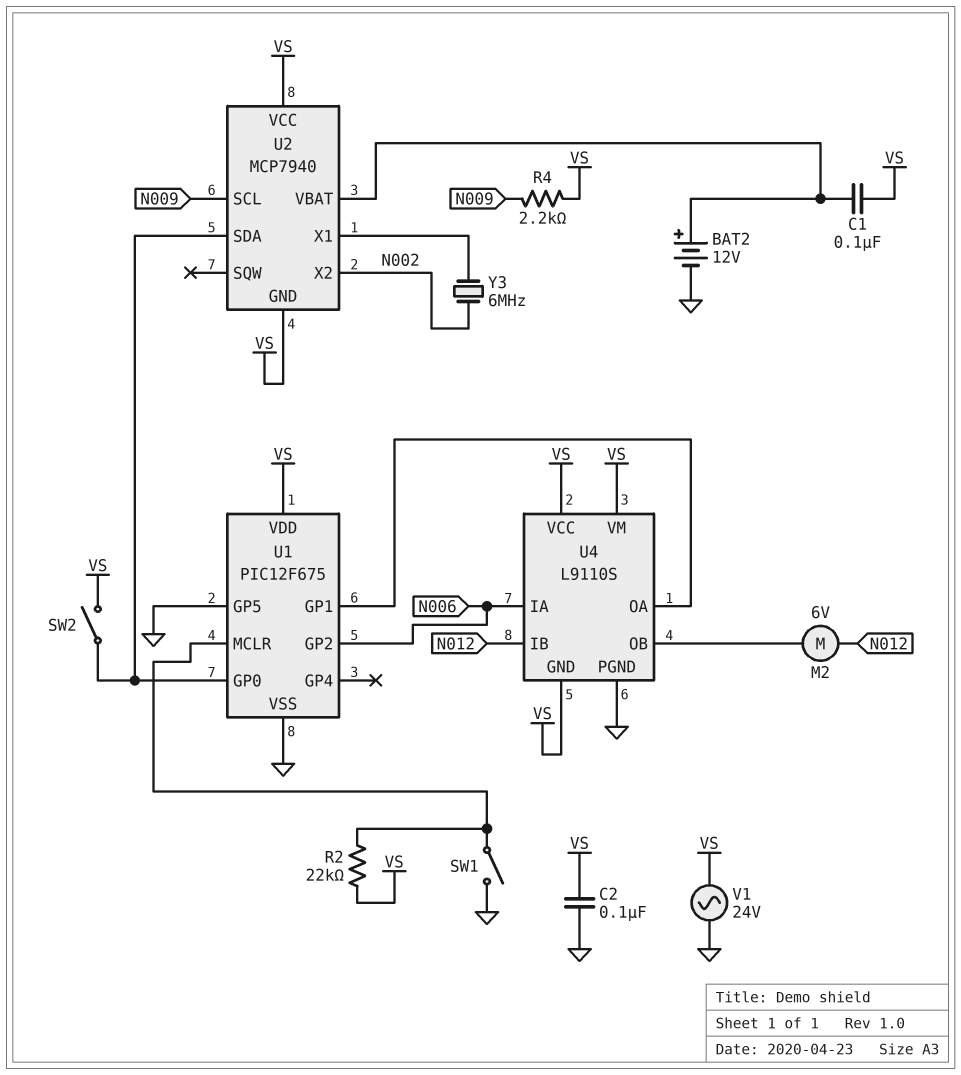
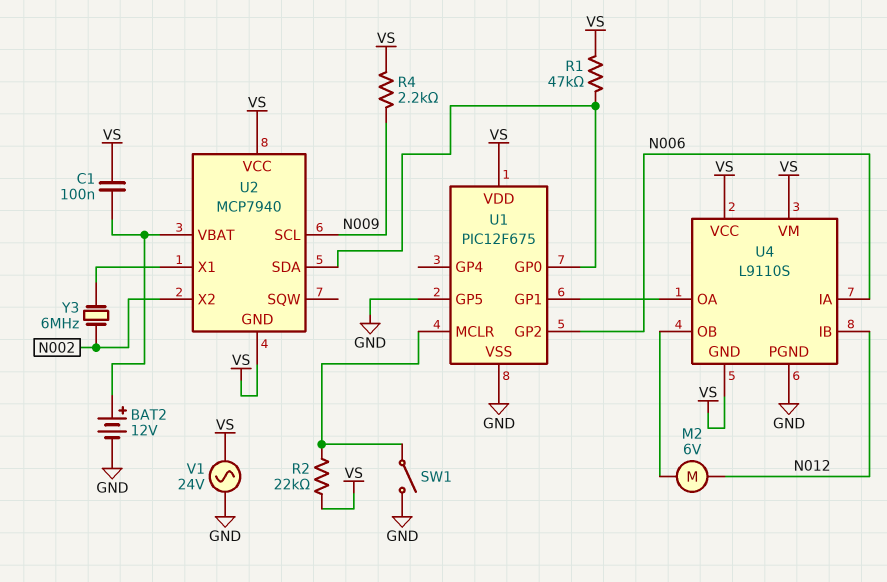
C2: 100nF (GND, VS) -> none
R1: none -> 47k (U1/GP0, VS)
SW2: switch (U1/GP0, VS) -> none

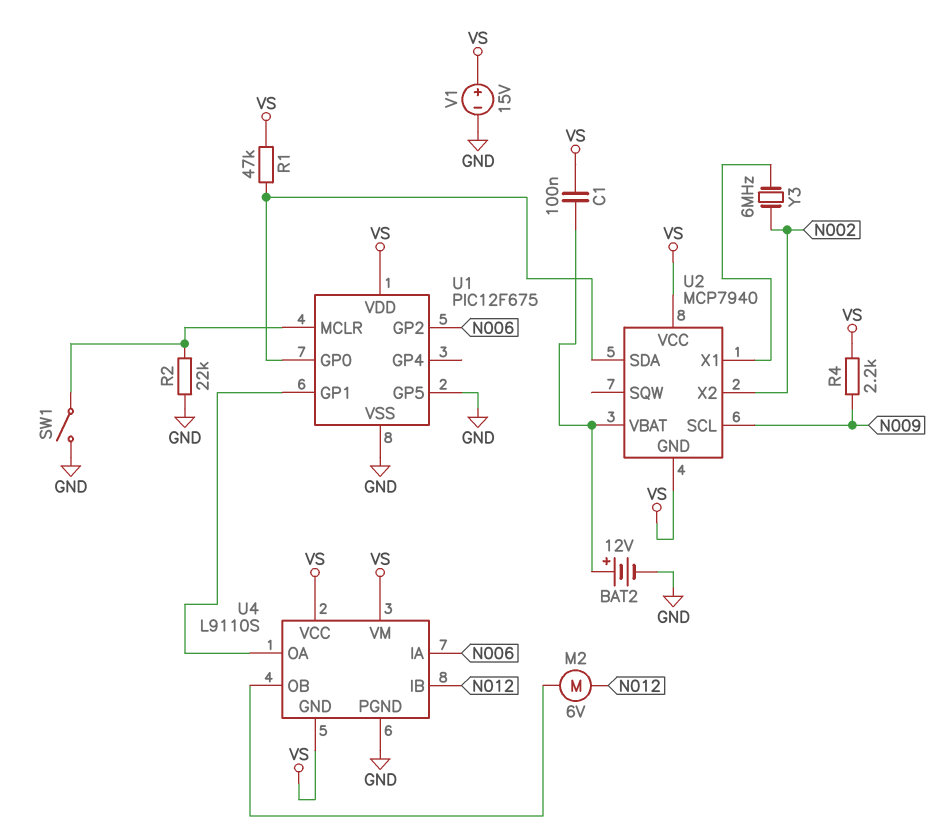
R2: 22k (U1/MCLR, VS) -> 22k (GND, U1/MCLR)
V1: AC 24V (GND, VS) -> 15V (plus VS, minus GND)

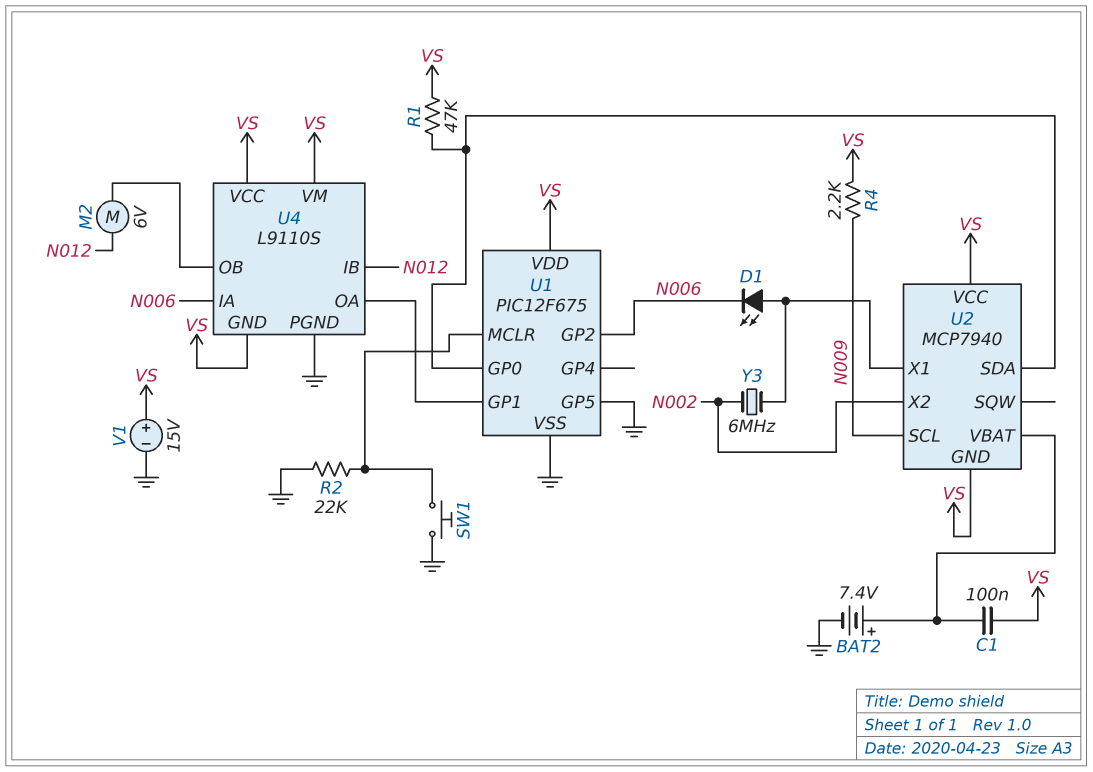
BAT2: 12V (plus U2/VBAT, minus GND) -> 7.4V (plus U2/VBAT, minus GND)
D1: none -> LED (A U2/X1, K N006)
SW1: switch (GND, U1/MCLR) -> button (GND, U1/MCLR)

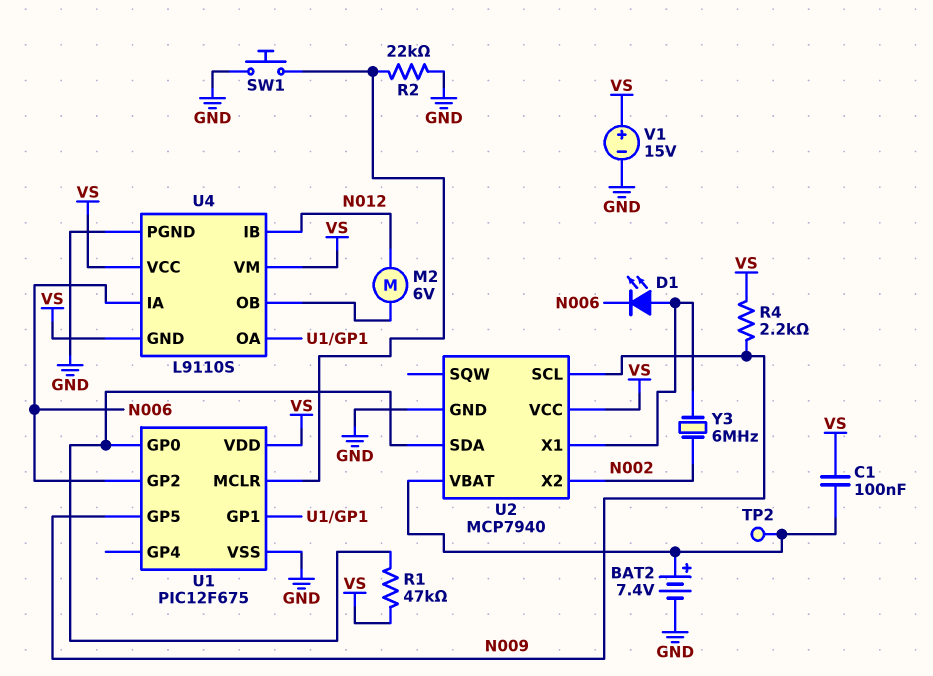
TP2: none -> test point (U2/VBAT)
U1 pin GP5: GND -> N009
U2 pin GND: VS -> GND

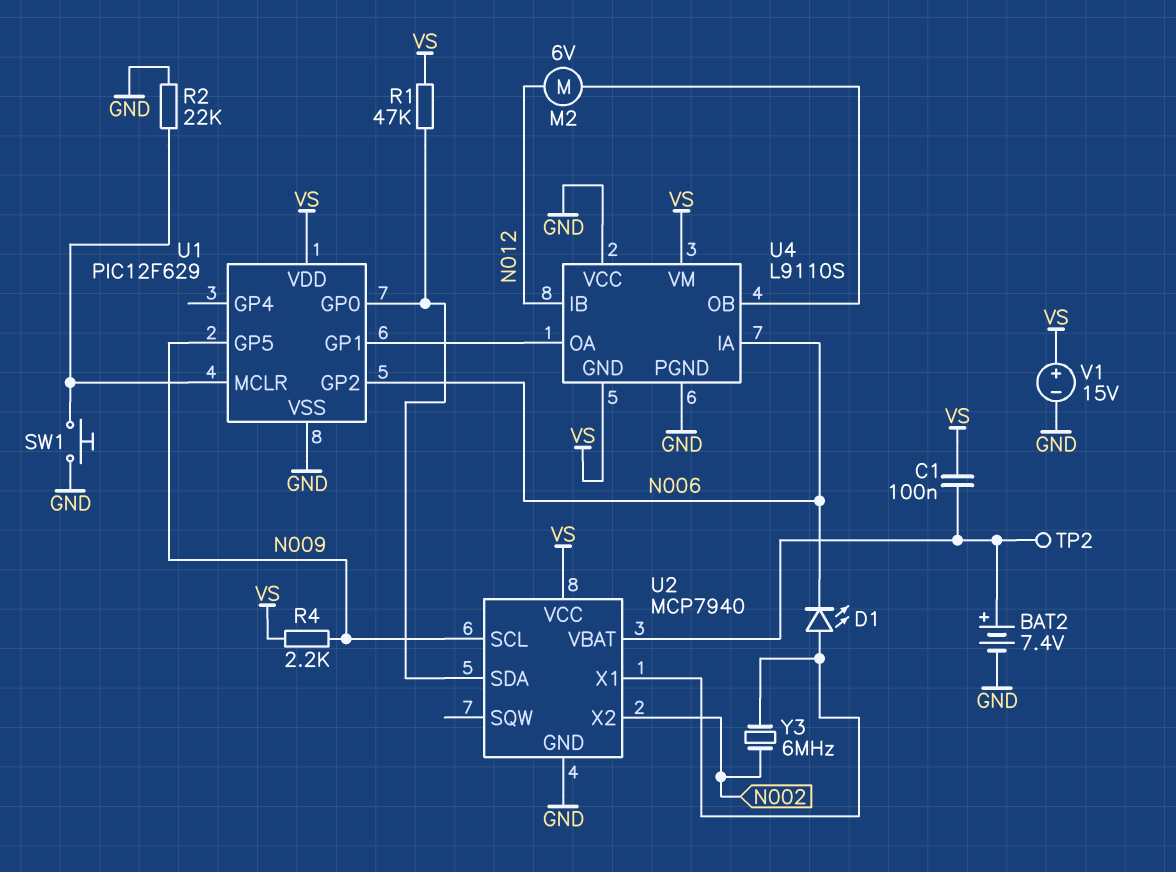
U1: PIC12F675 -> PIC12F629
U4 pin VCC: VS -> GND

